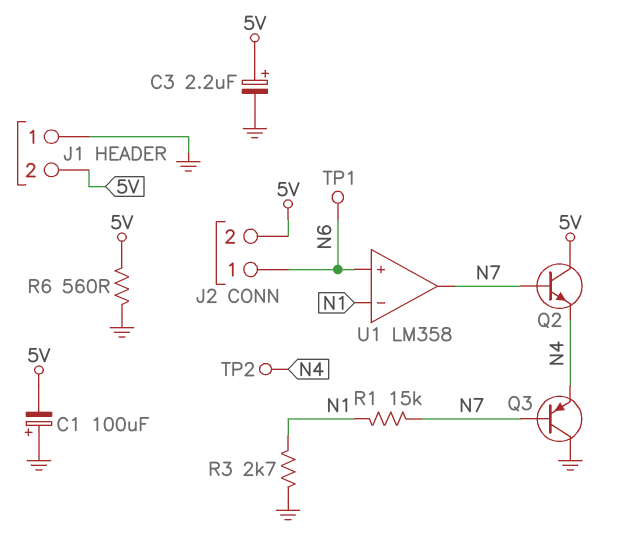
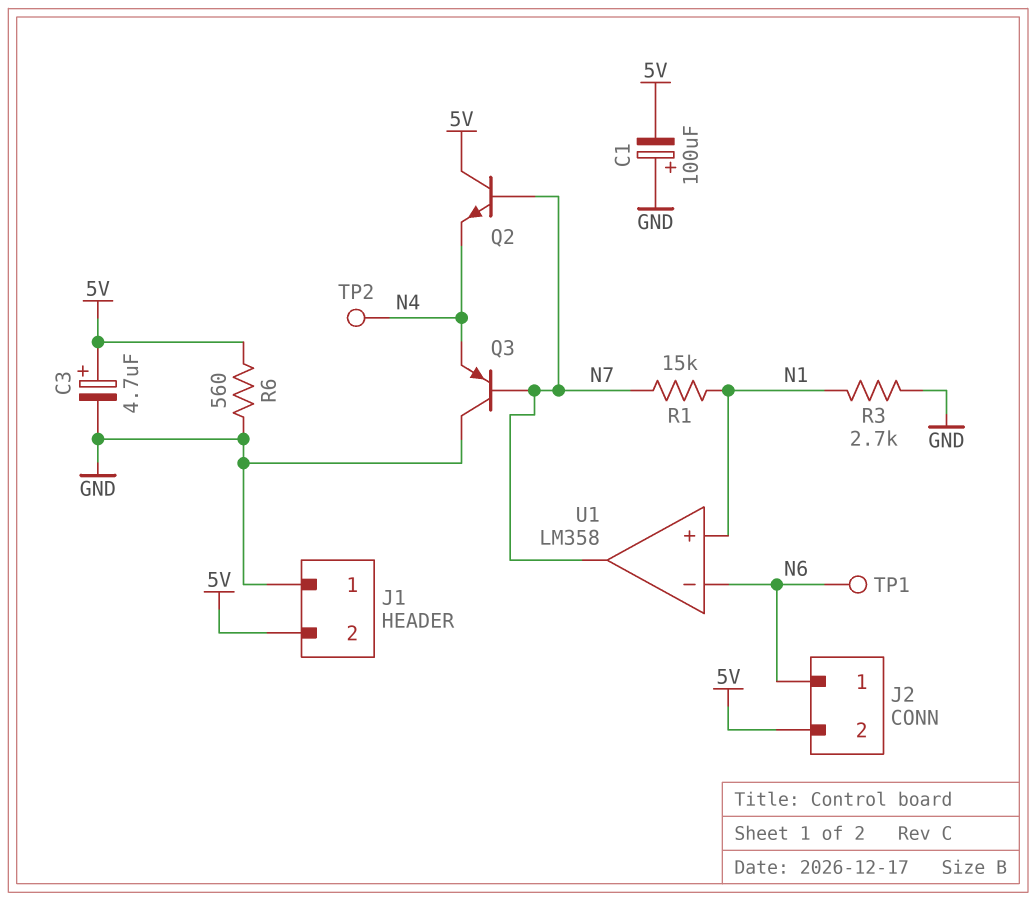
C3: 2.2uF (plus 5V, minus GND) -> 4.7uF (plus 5V, minus GND)
U1 pin in+: N6 -> N1
U1 pin in-: N1 -> N6

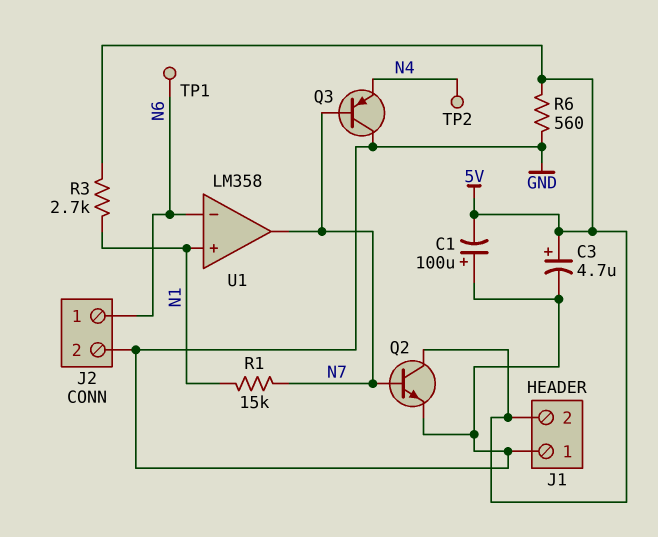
J2 pin 2: 5V -> GND
Q2: NPN (B N7, C 5V, E N4) -> NPN (B N7, C 5V, E GND)
R3: 2.7k (GND, N1) -> 2.7k (5V, N1)

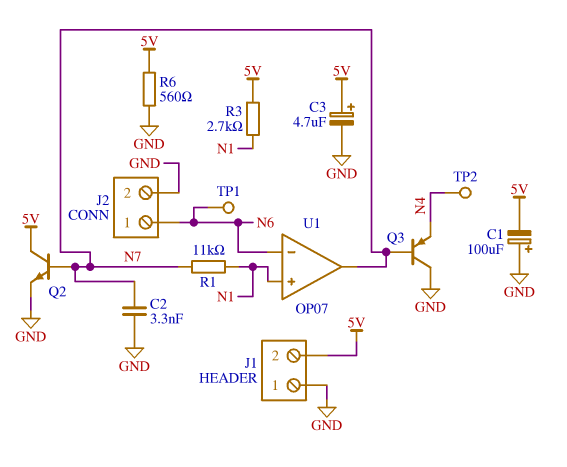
C2: none -> 3.3nF (GND, N7)
R1: 15k (N1, N7) -> 11k (N1, N7)
U1: LM358 -> OP07

